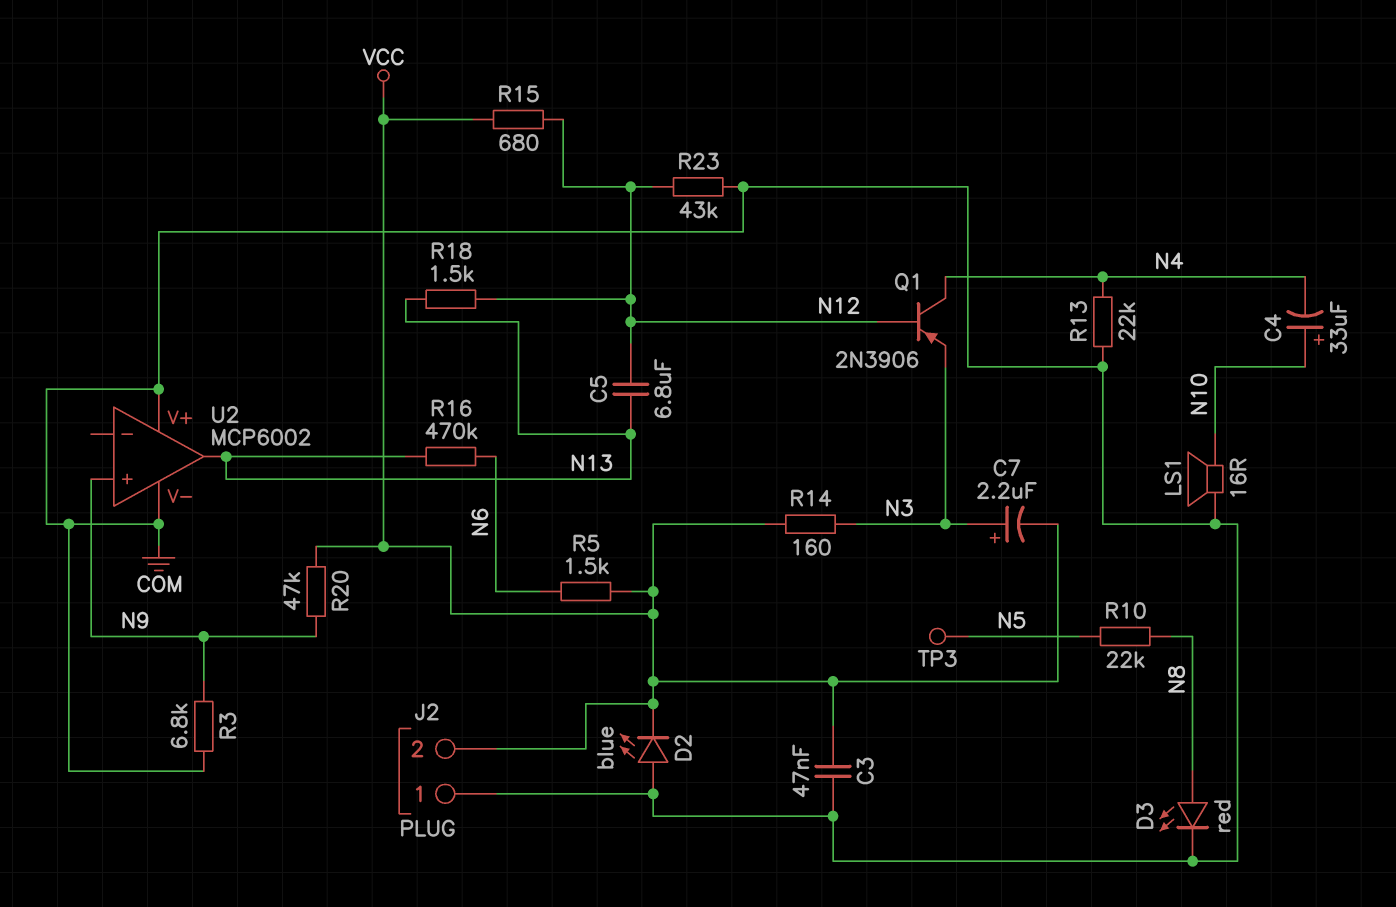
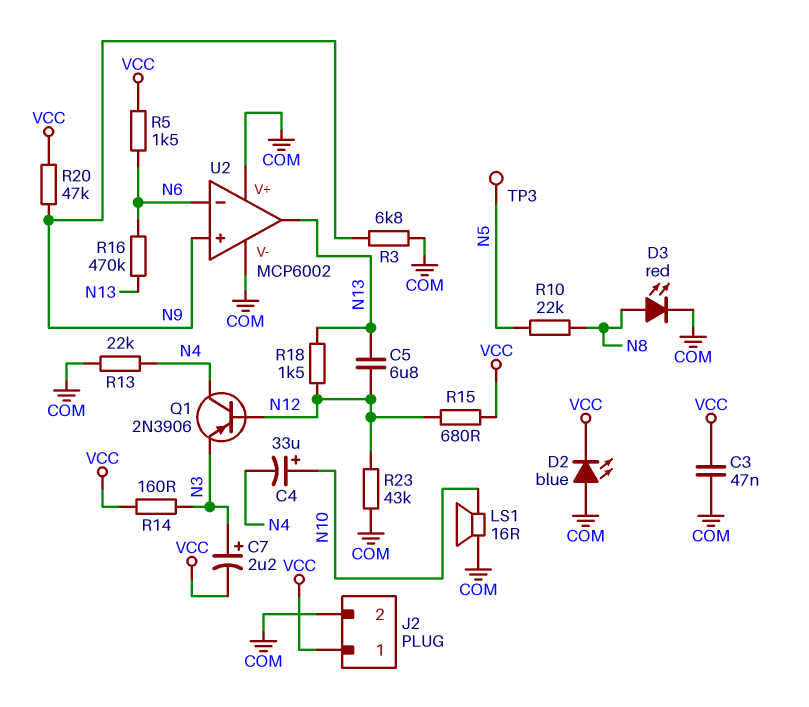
J2 pin 1: COM -> VCC
J2 pin 2: VCC -> COM
U2 pin in-: none -> N6

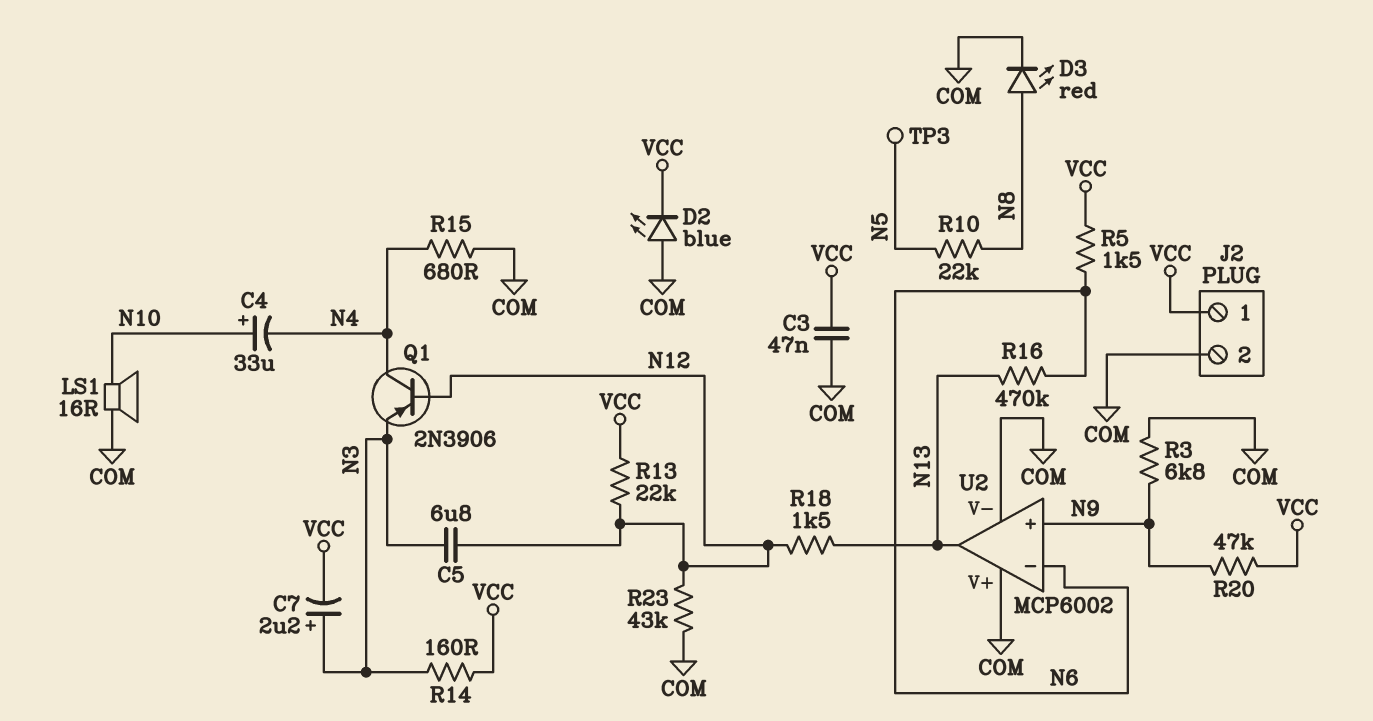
C5: 6.8uF (N12, N13) -> 6.8uF (N3, N12)
R13: 22k (COM, N4) -> 22k (N12, VCC)
R15: 680 (N12, VCC) -> 680 (COM, N4)

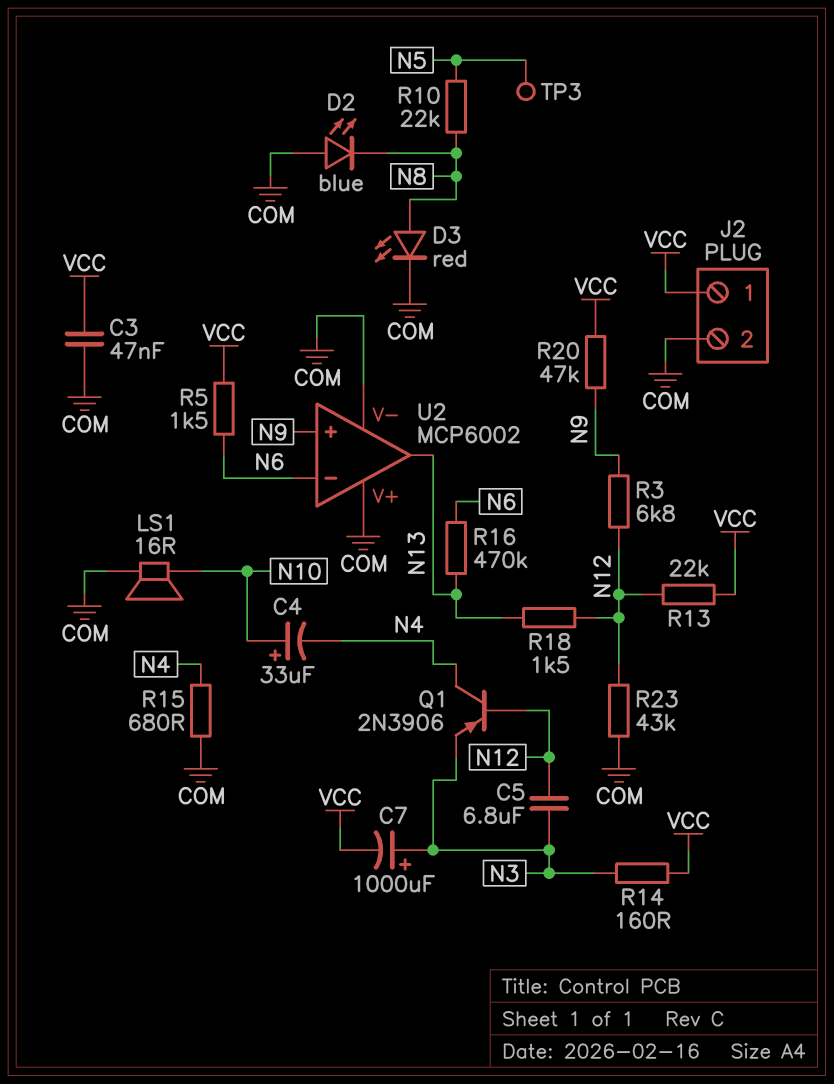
C7: 2.2uF (plus N3, minus VCC) -> 1000uF (plus N3, minus VCC)
D2: LED blue (A COM, K VCC) -> LED blue (A COM, K N8)
R3: 6.8k (COM, N9) -> 6.8k (N9, N12)

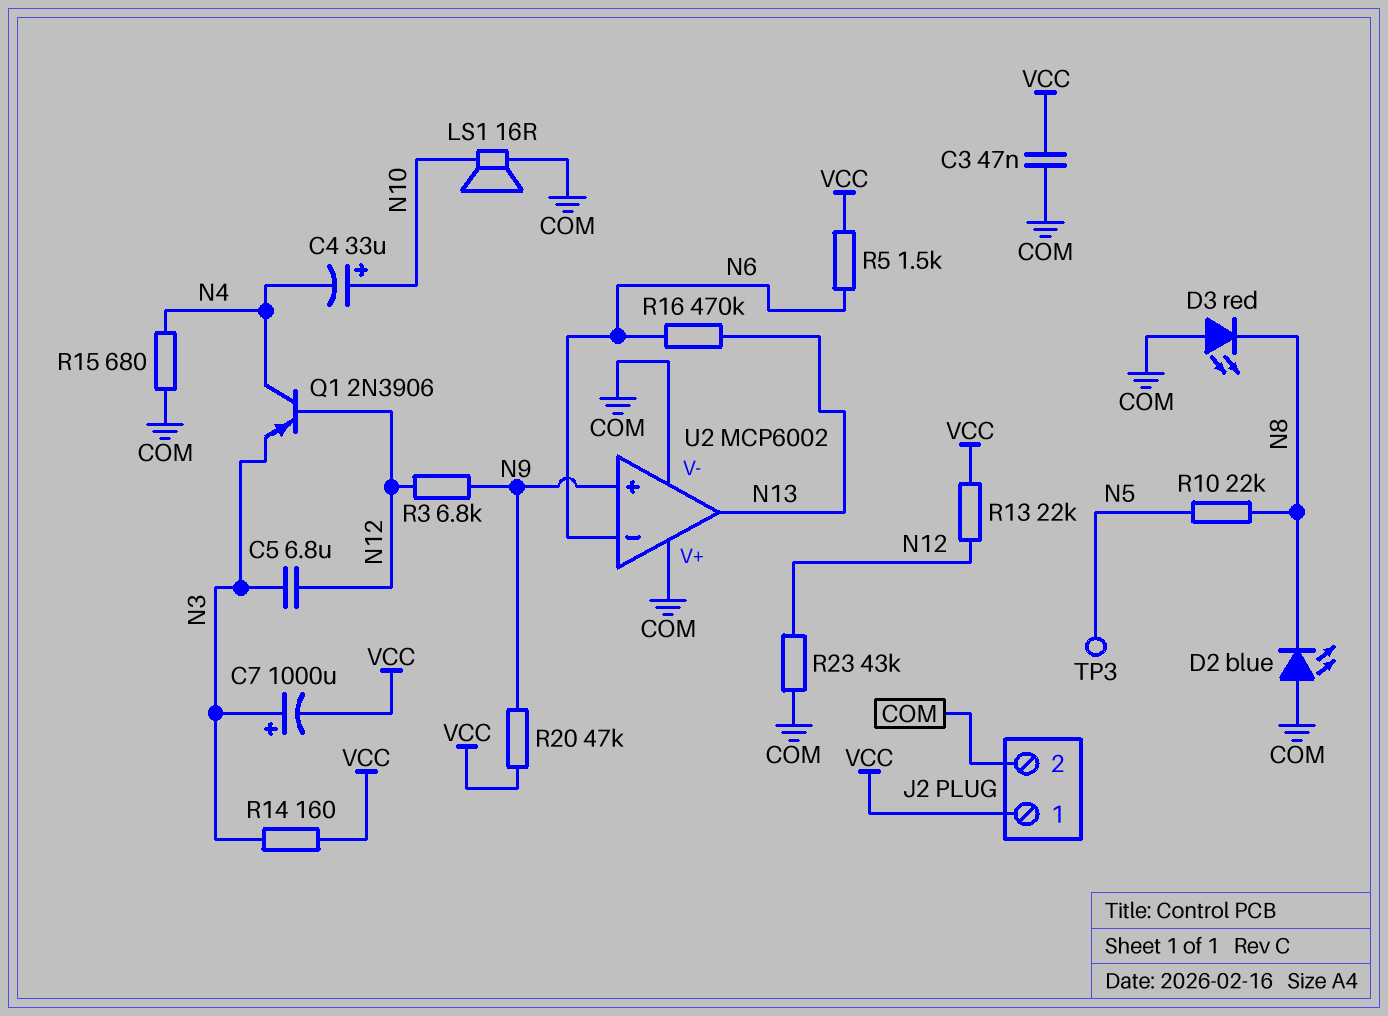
D3: LED red (A N8, K COM) -> LED red (A COM, K N8)
R18: 1.5k (N12, N13) -> none

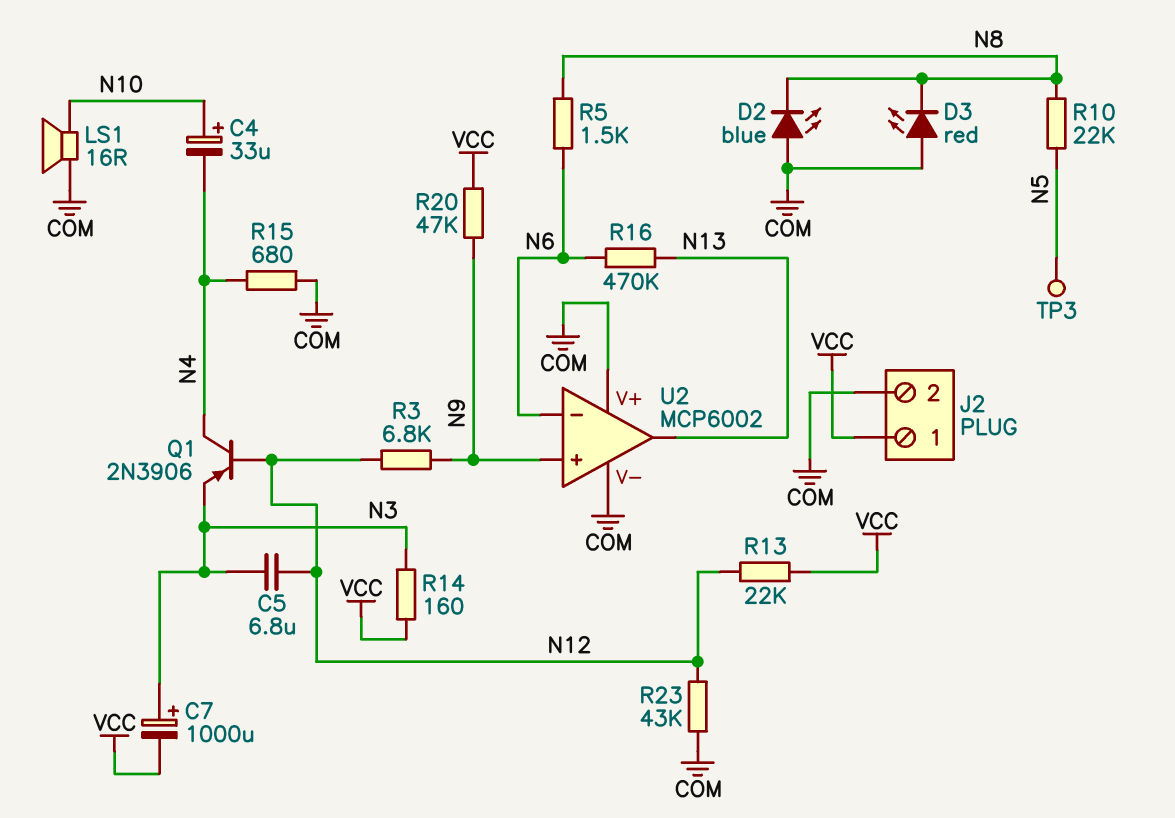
C3: 47nF (COM, VCC) -> none
R5: 1.5k (N6, VCC) -> 1.5k (N6, N8)

